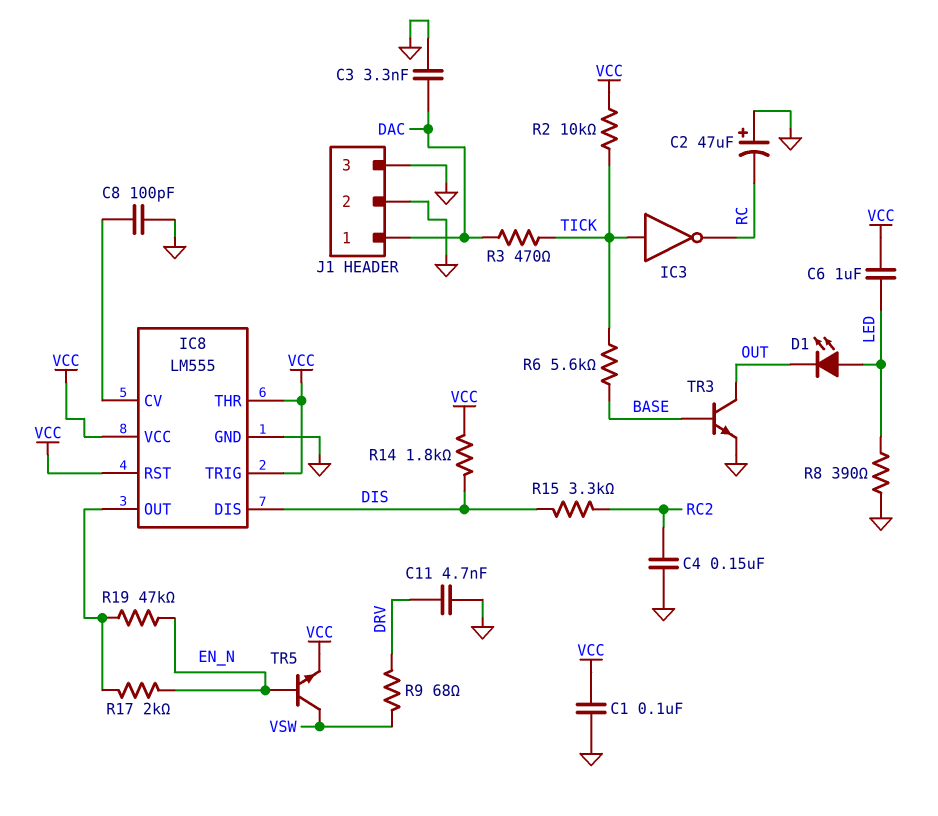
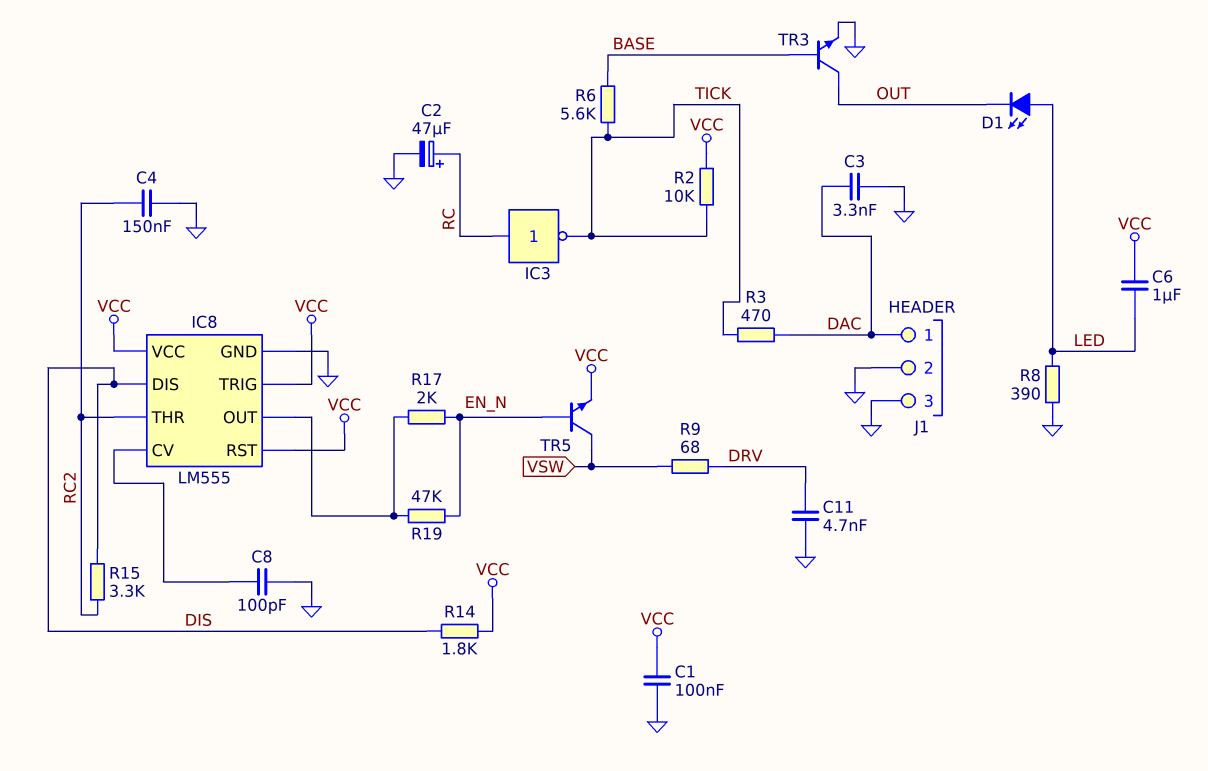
C2: 47uF (plus GND, minus RC) -> 47uF (plus RC, minus GND)
IC3: NOT (in TICK, out RC) -> NOT (in RC, out TICK)
IC8 pin THR: VCC -> RC2

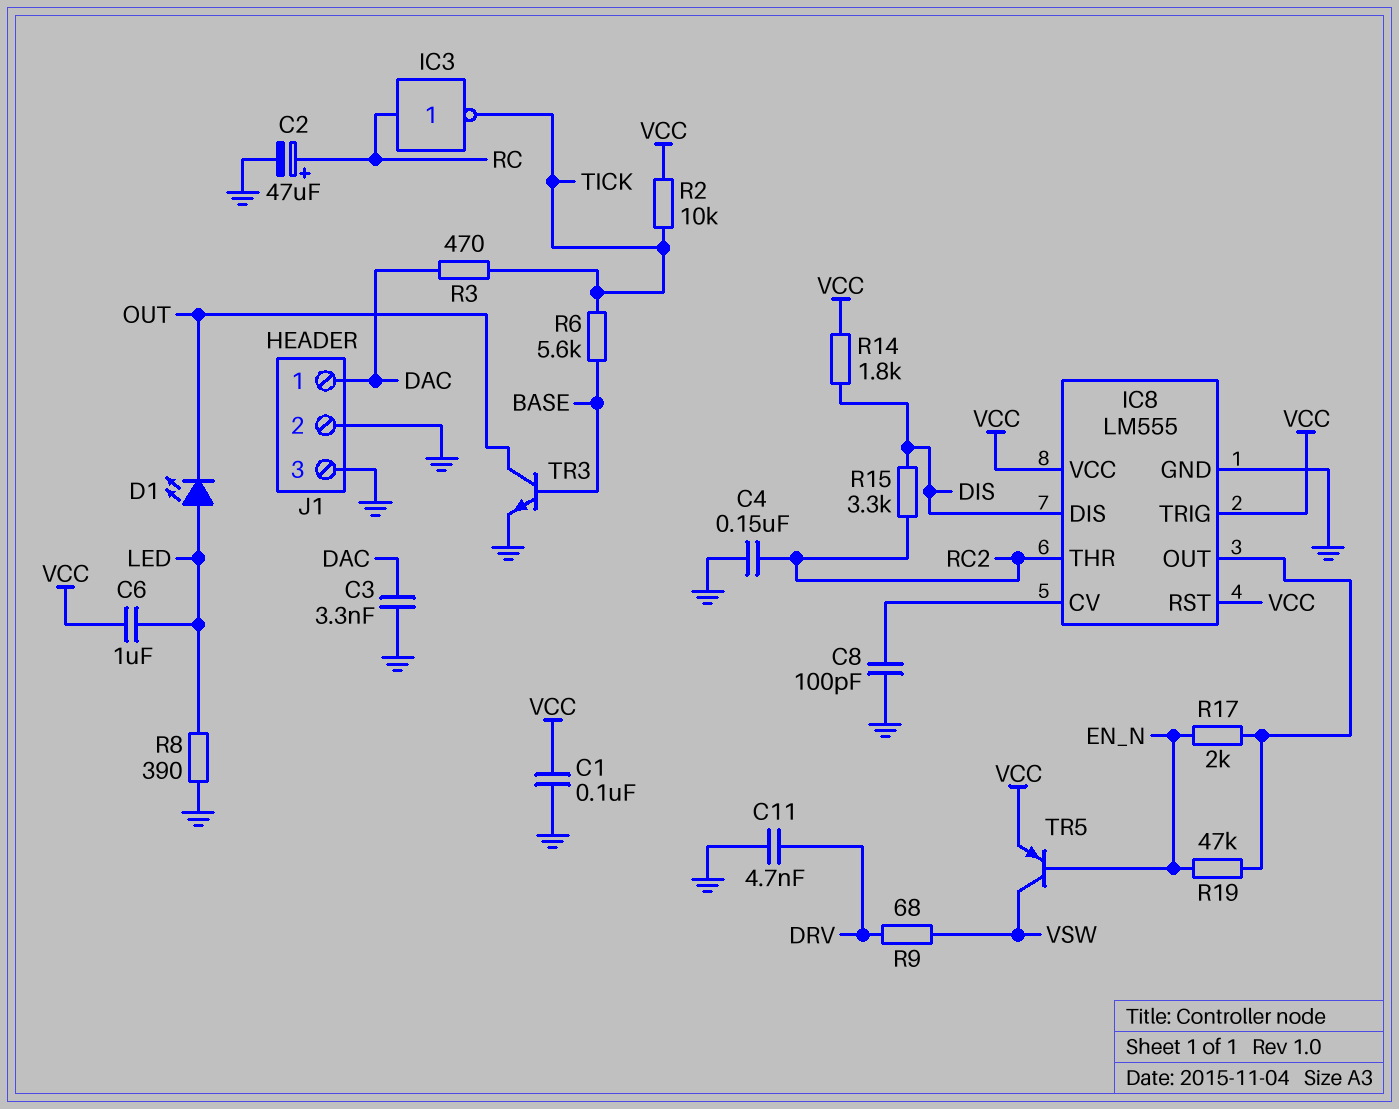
TR5: NPN (B EN_N, C VSW, E VCC) -> PNP (B EN_N, C VSW, E VCC)

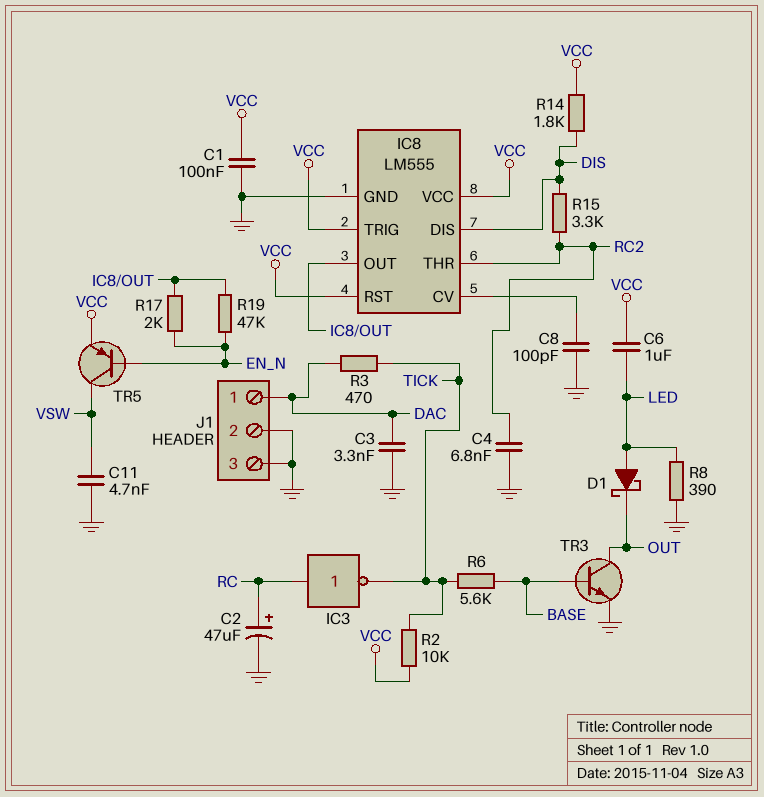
C4: 150nF (GND, RC2) -> 6.8nF (GND, RC2)
C11: 4.7nF (DRV, GND) -> 4.7nF (GND, VSW)
D1: LED (A LED, K OUT) -> schottky (A LED, K OUT)
R9: 68 (DRV, VSW) -> none

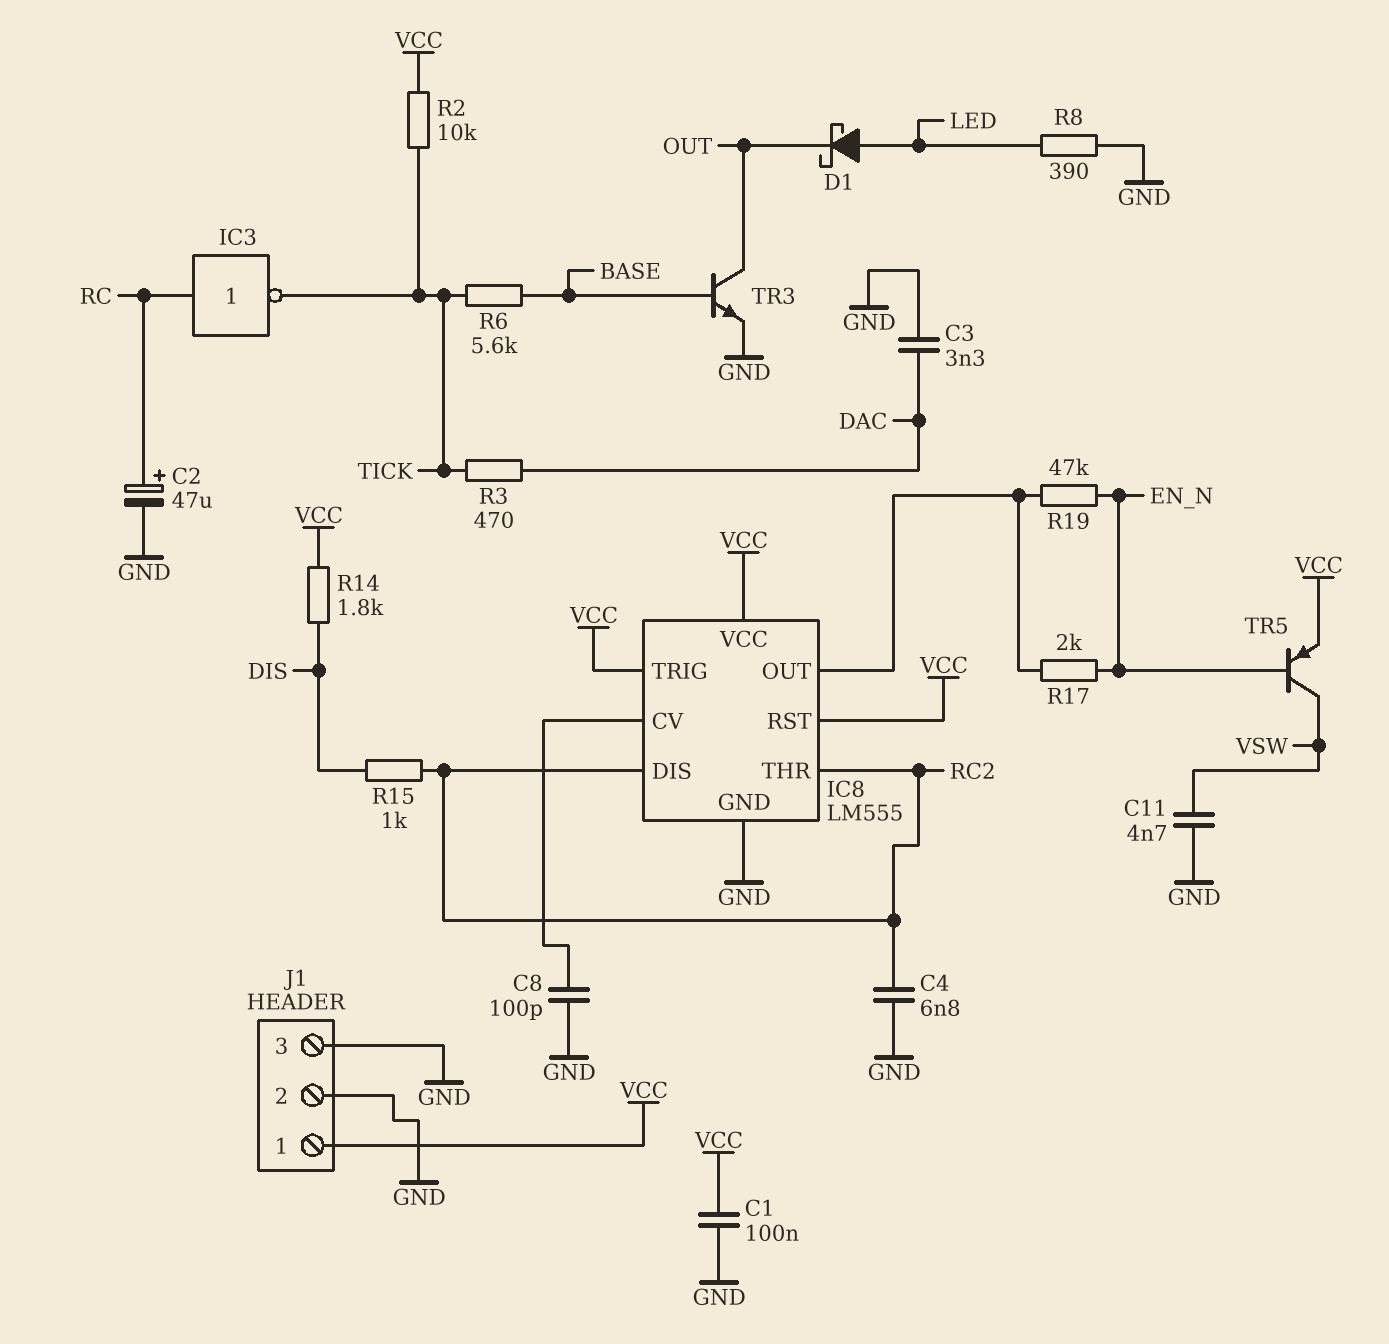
C6: 1uF (LED, VCC) -> none
IC8 pin DIS: DIS -> RC2
J1 pin 1: DAC -> VCC
R15: 3.3k (DIS, RC2) -> 1k (DIS, RC2)

